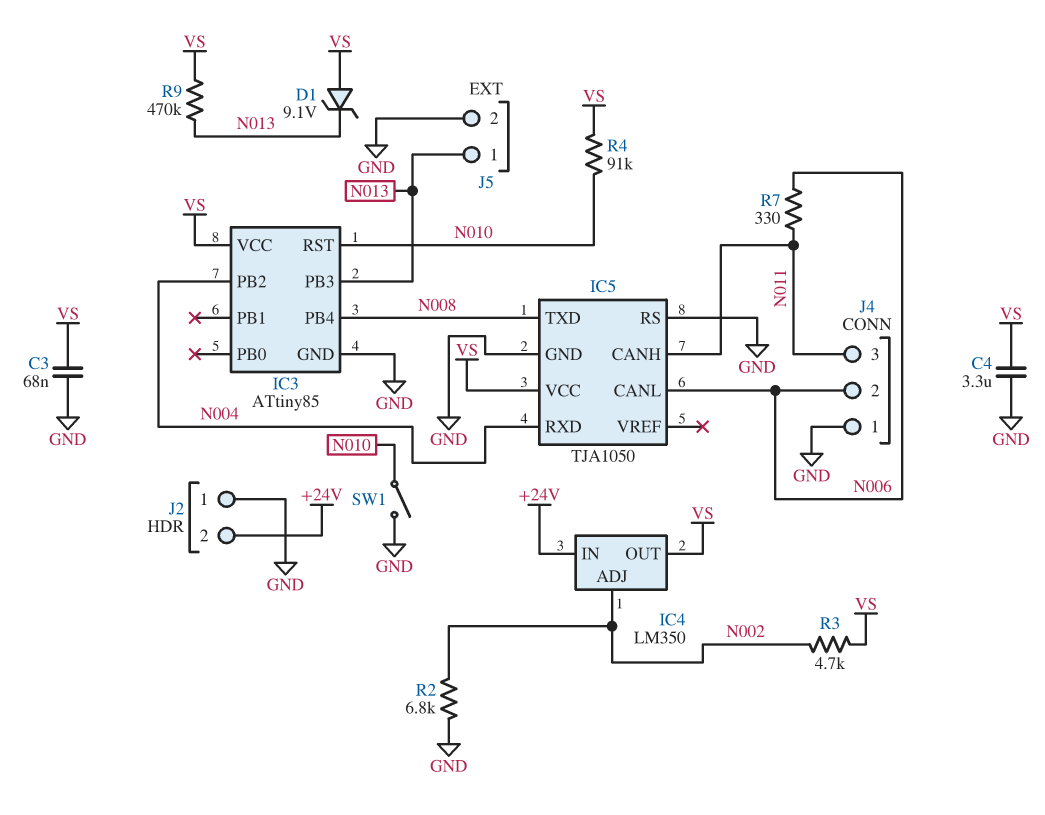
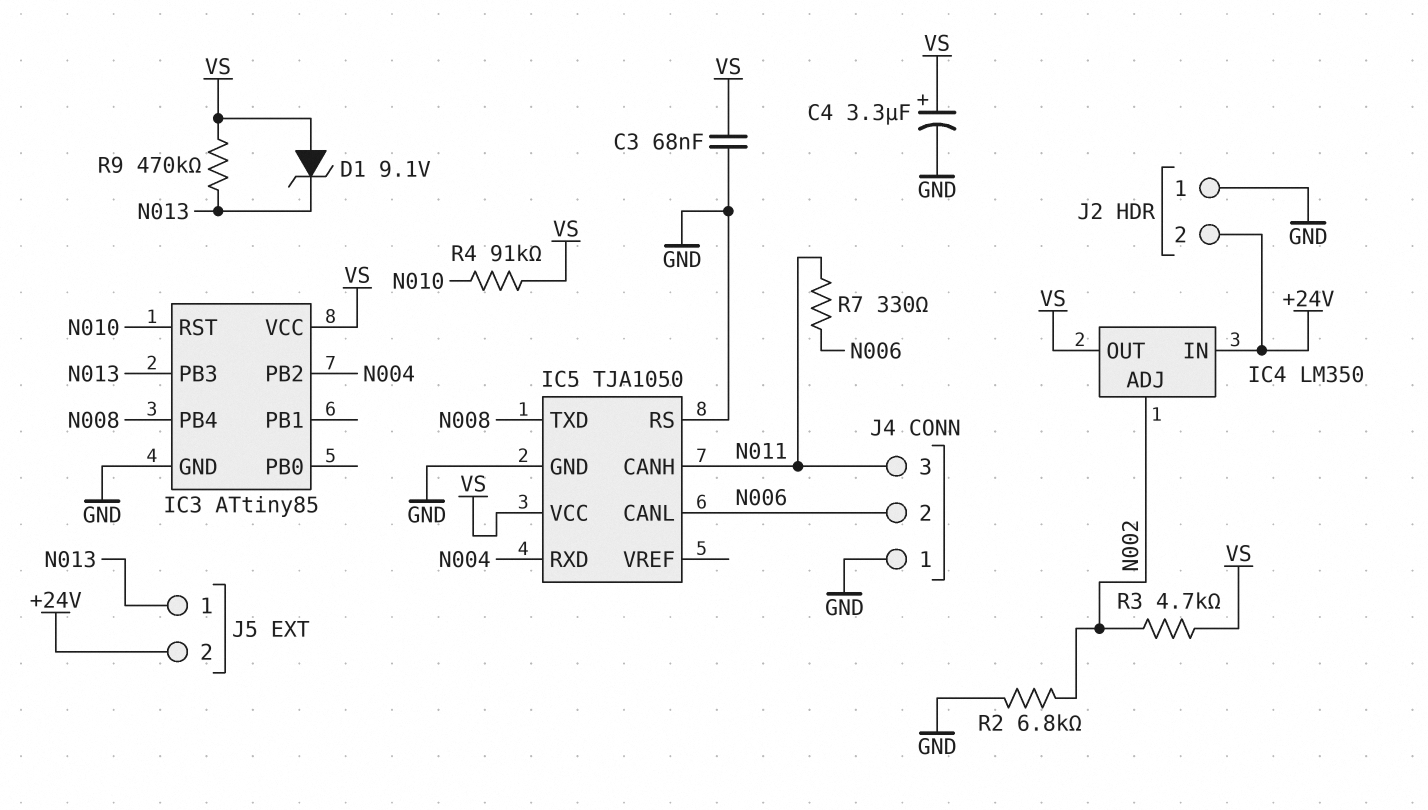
C4: 3.3uF (GND, VS) -> 3.3uF (plus VS, minus GND)
J5 pin 2: GND -> +24V
SW1: switch (GND, N010) -> none

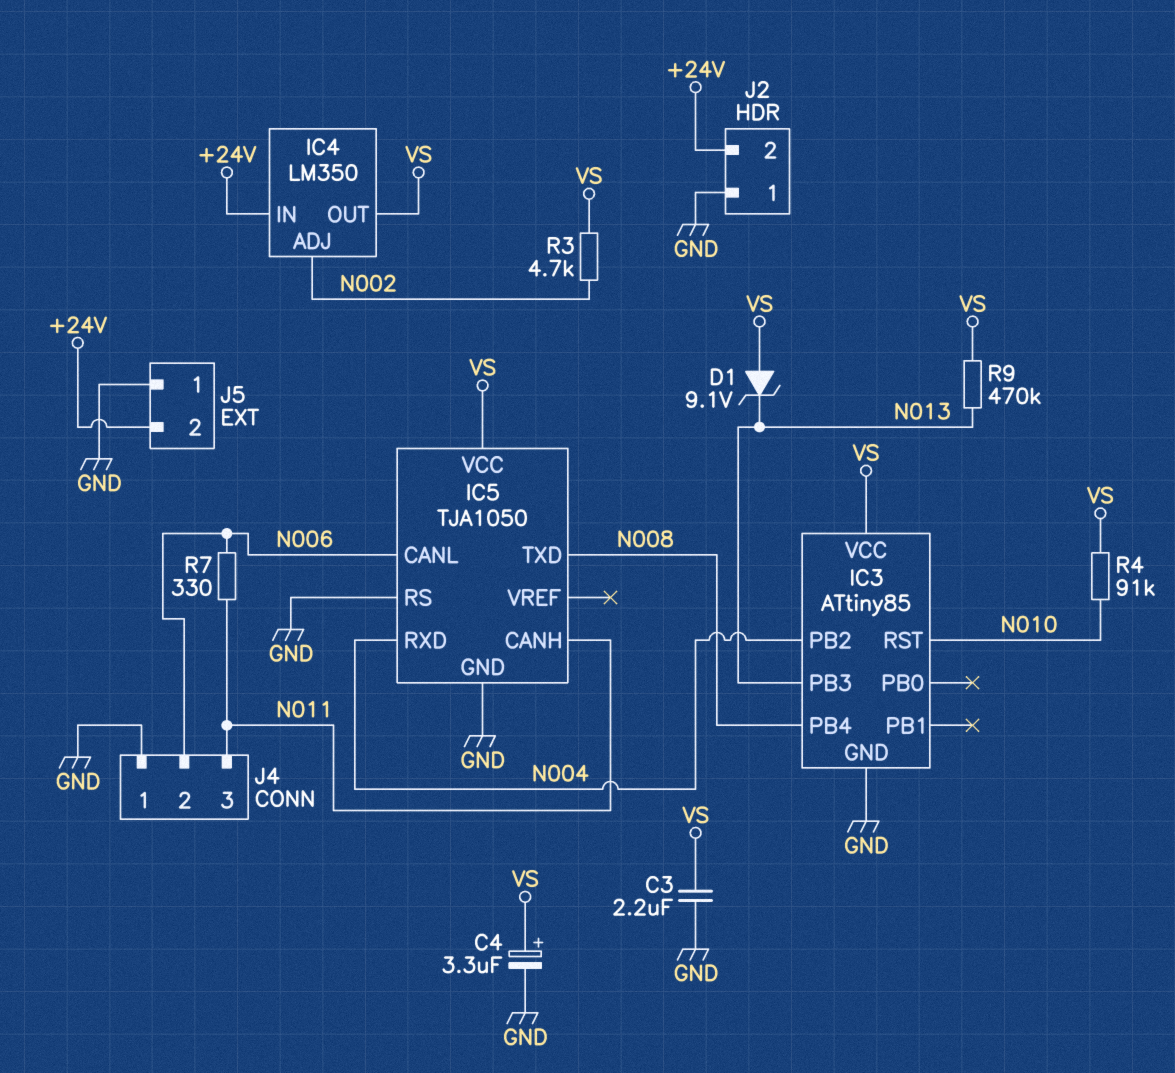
C3: 68nF (GND, VS) -> 2.2uF (GND, VS)
J5 pin 1: N013 -> GND
R2: 6.8k (GND, N002) -> none

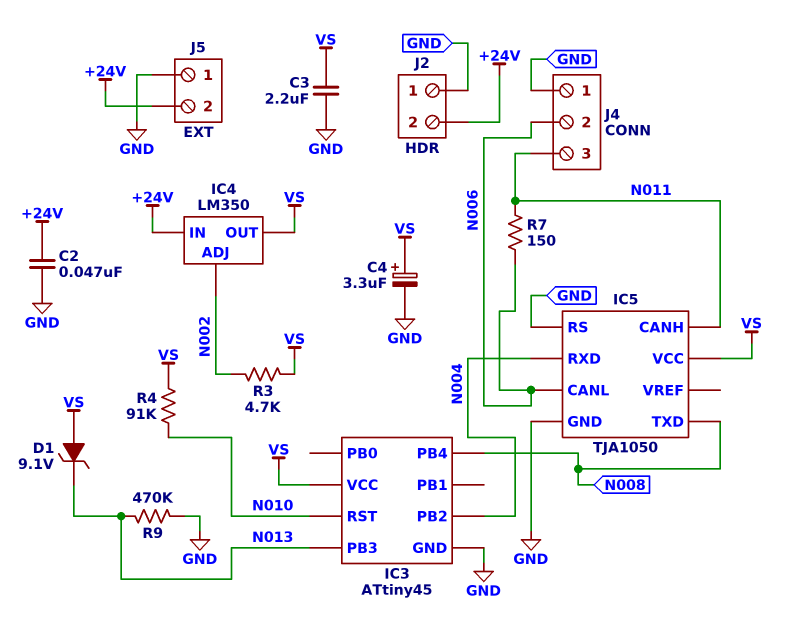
C2: none -> 47nF (+24V, GND)
IC3: ATtiny85 -> ATtiny45
R7: 330 (N006, N011) -> 150 (N006, N011)
R9: 470k (N013, VS) -> 470k (GND, N013)

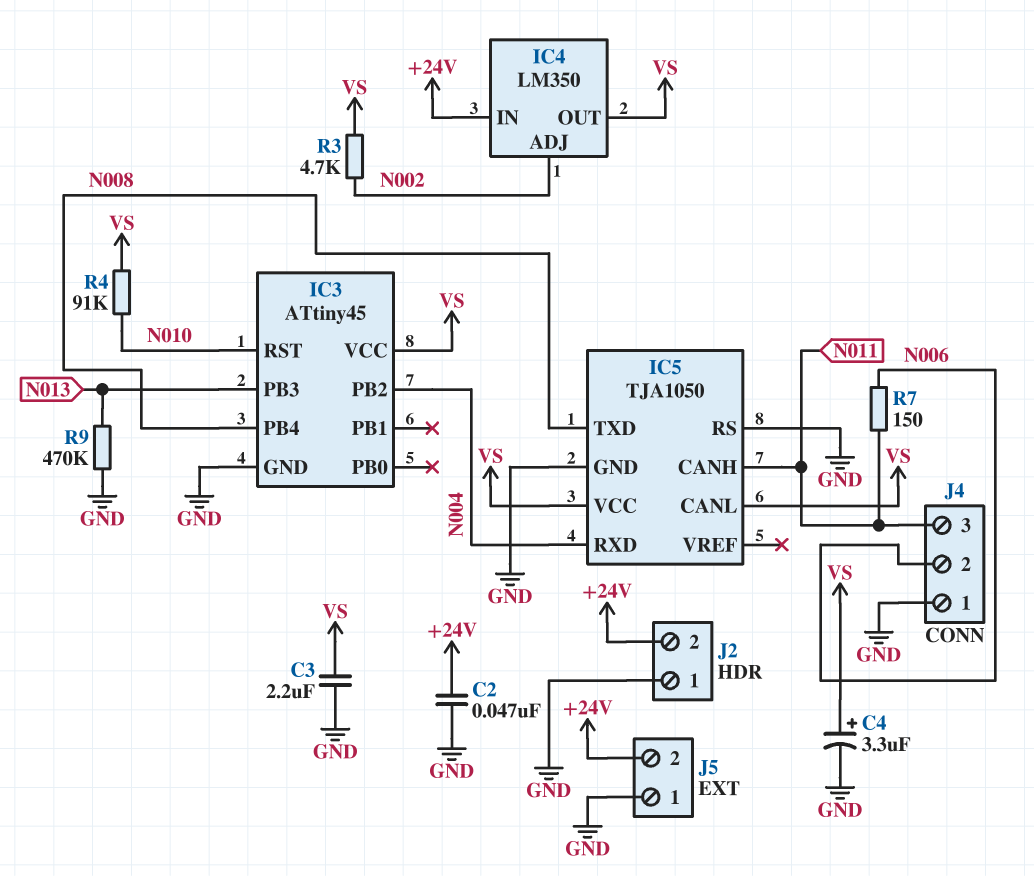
D1: zener 9.1V (A VS, K N013) -> none
IC5 pin CANL: N006 -> VS

